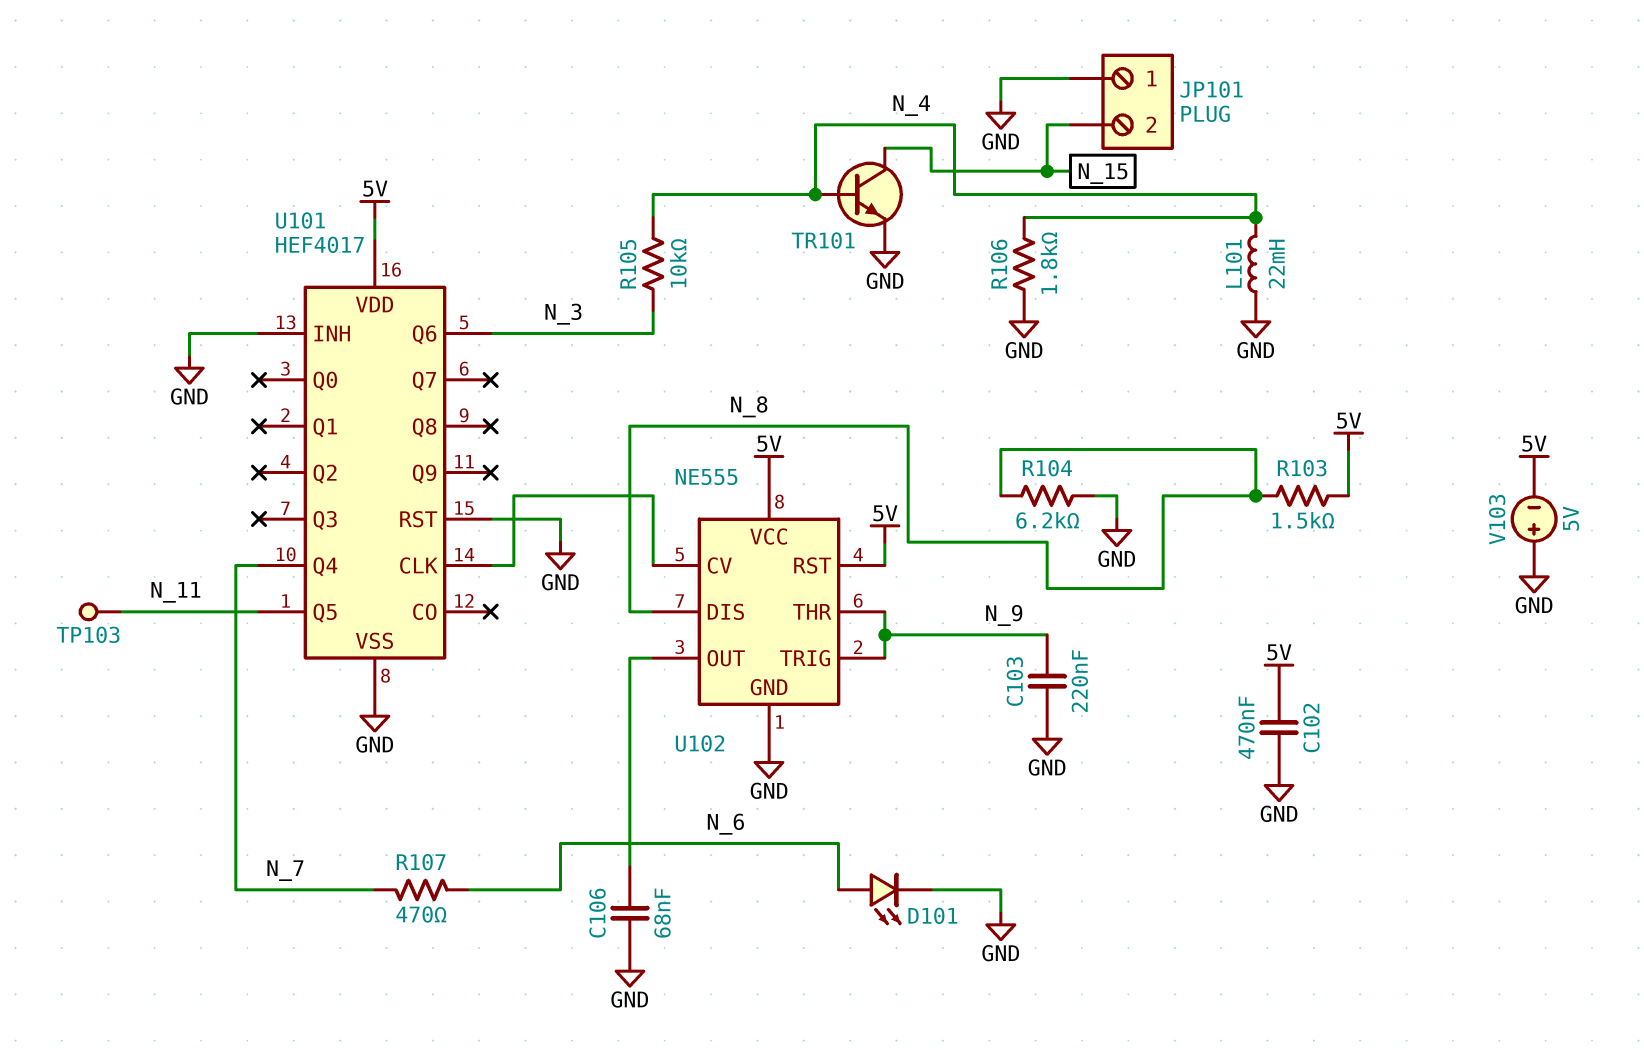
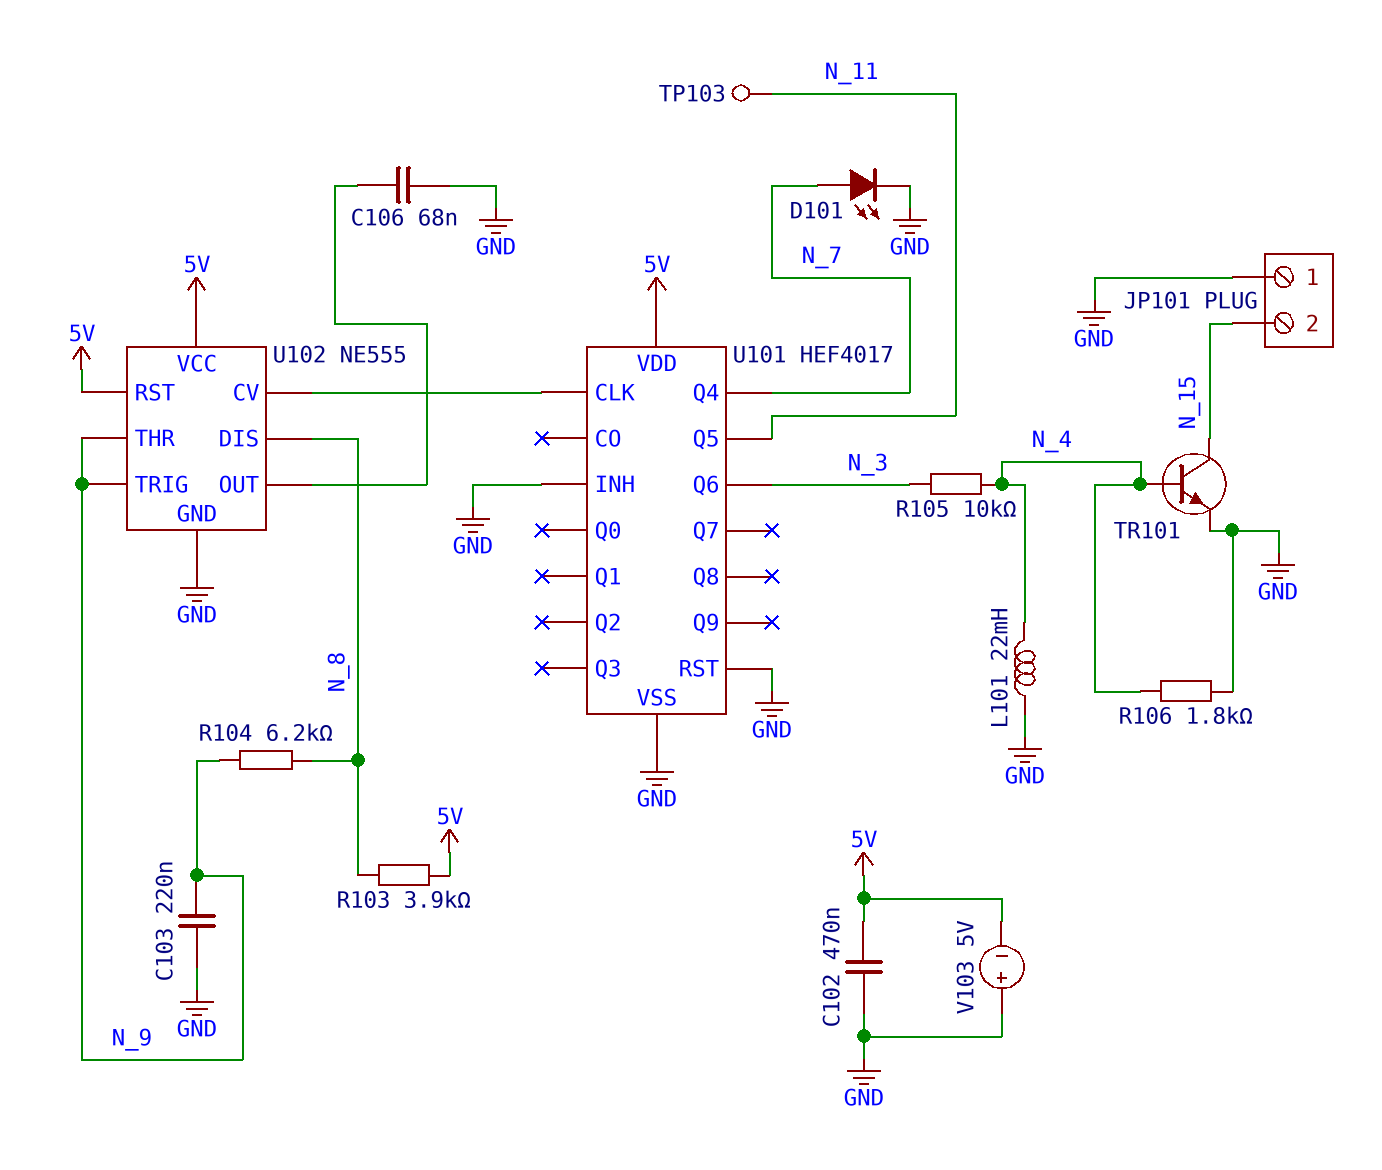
D101: LED (A N_6, K GND) -> LED (A N_7, K GND)
R103: 1.5k (5V, N_8) -> 3.9k (5V, N_8)
R104: 6.2k (GND, N_8) -> 6.2k (N_8, N_9)
R107: 470 (N_6, N_7) -> none

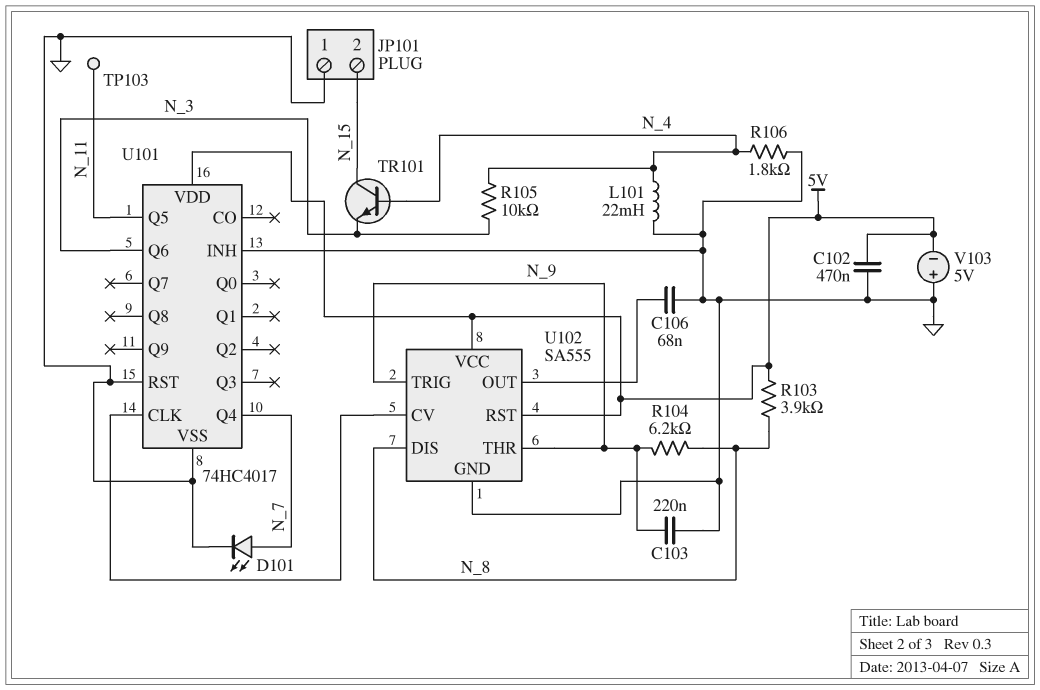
TR101: NPN (B N_4, C N_15, E GND) -> NPN (B N_4, C N_15, E N_3)
U101: HEF4017 -> 74HC4017
U102: NE555 -> SA555

